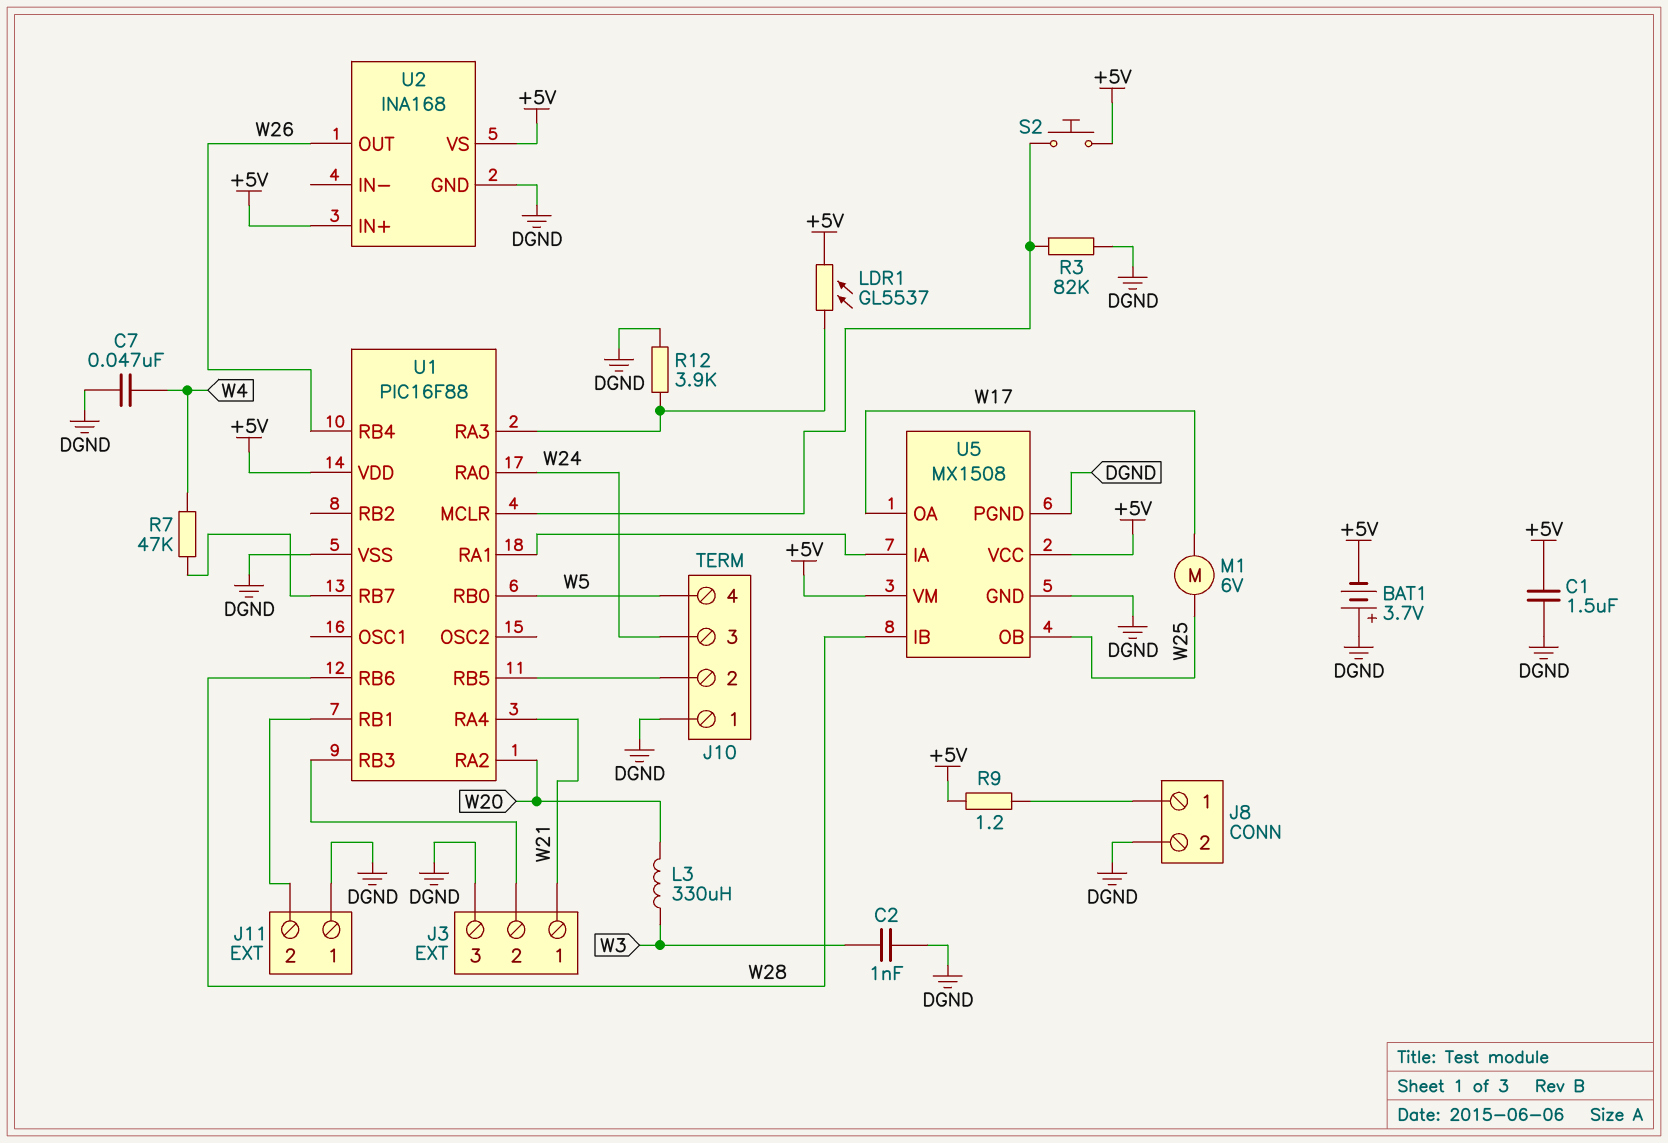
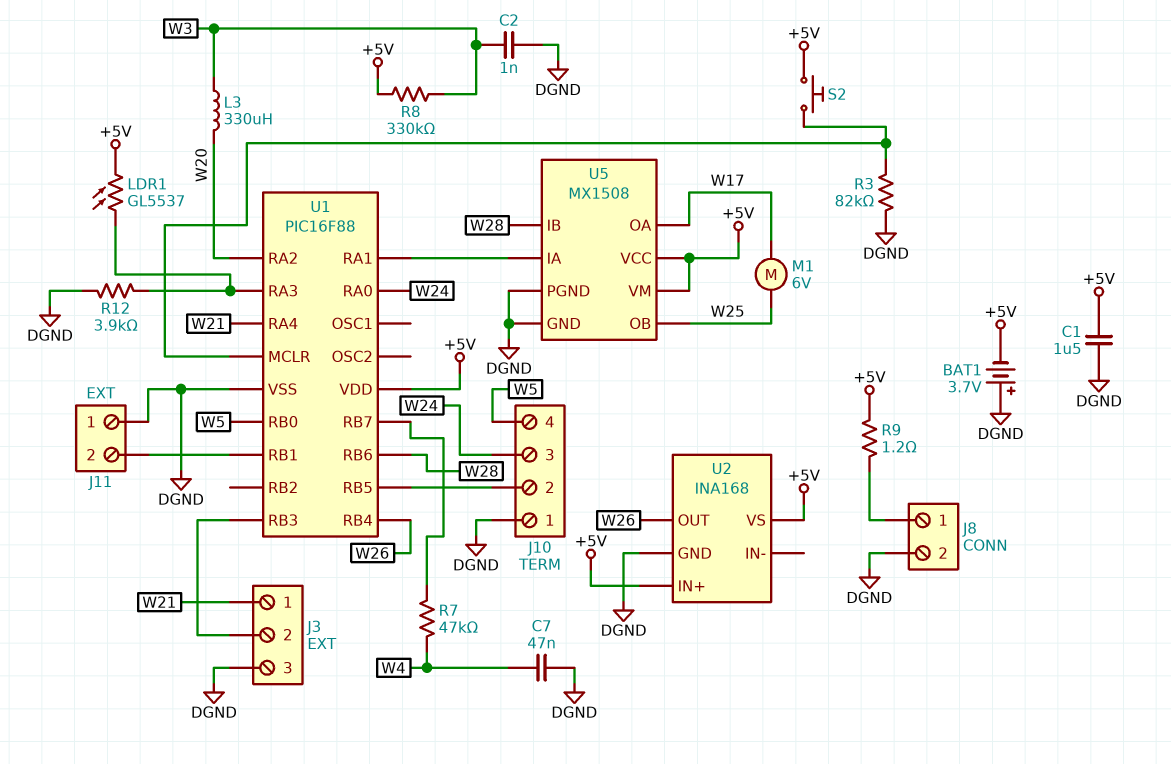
R8: none -> 330k (+5V, W3)

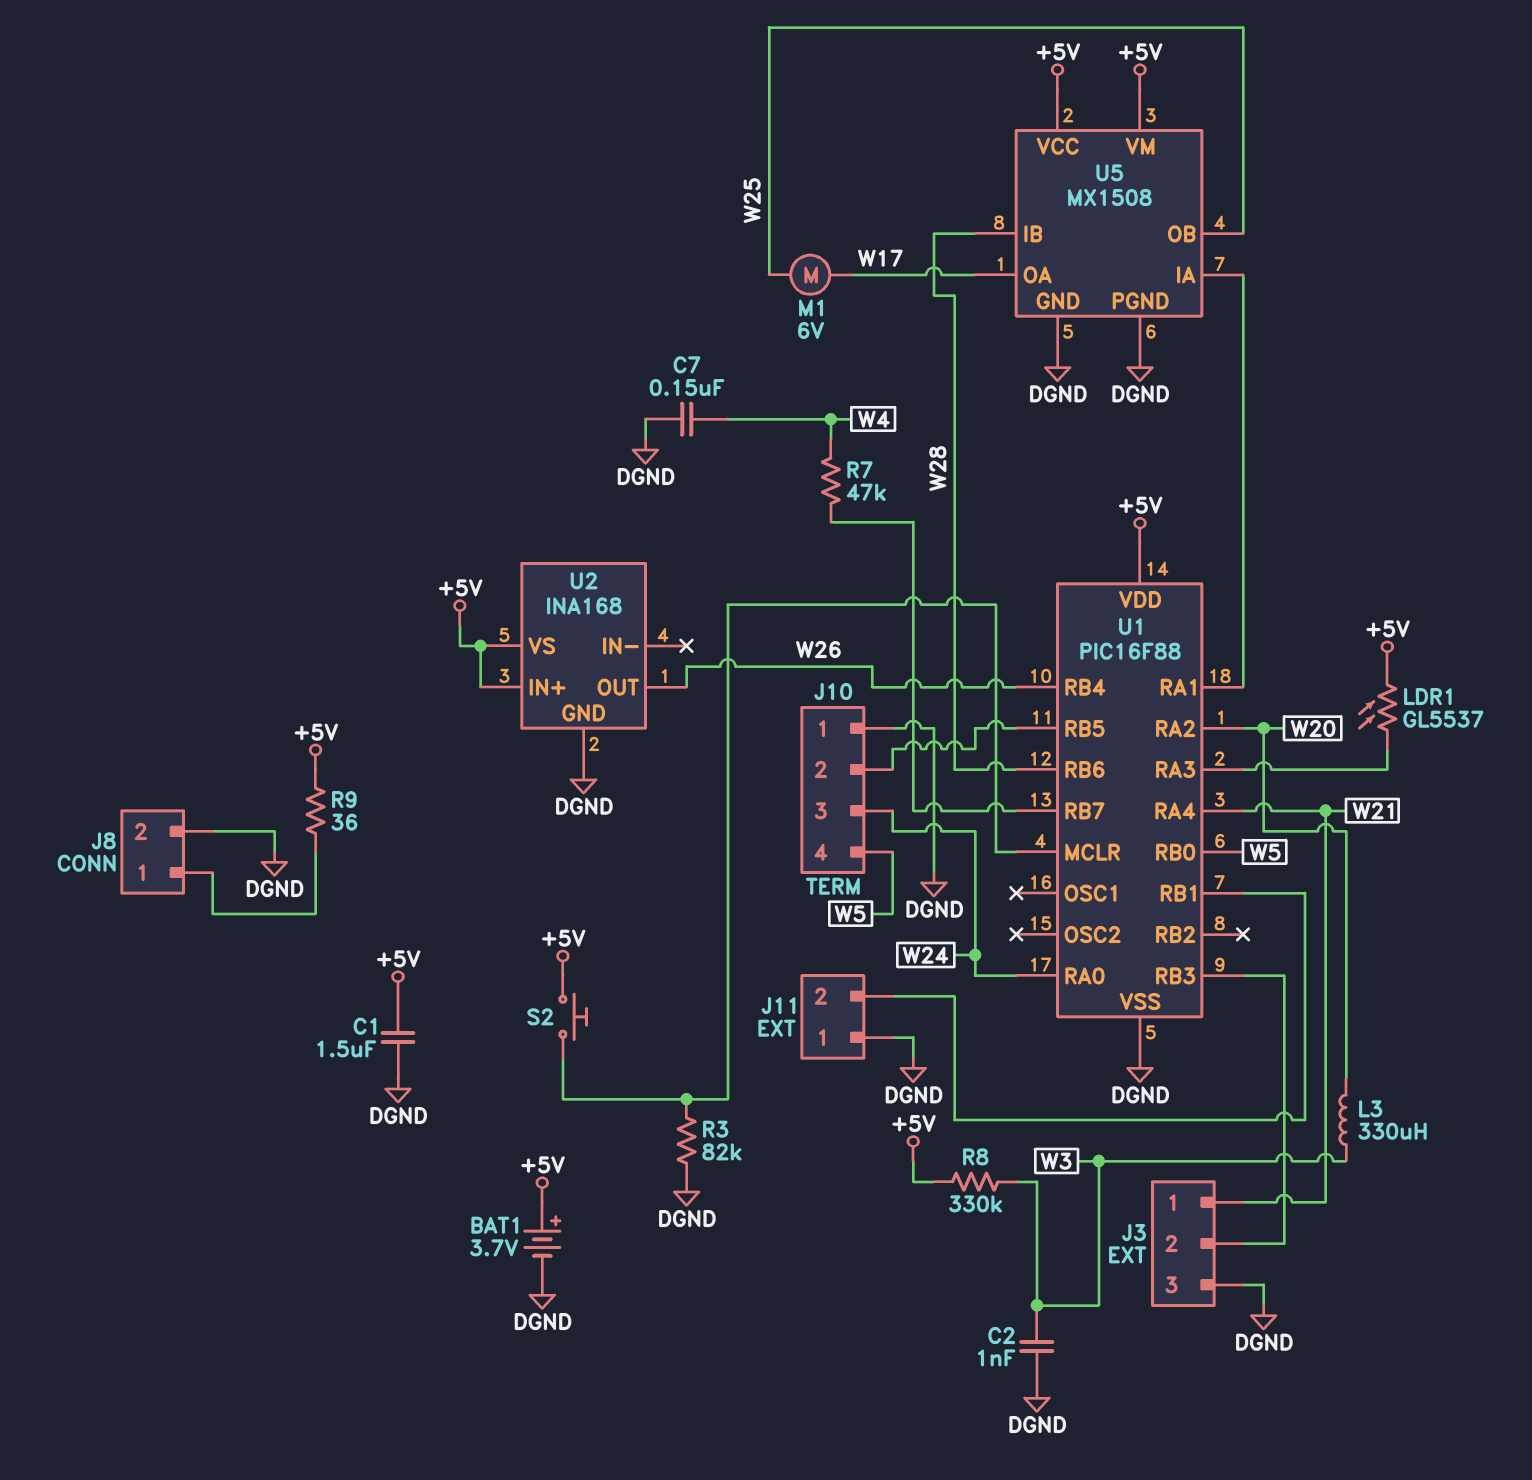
BAT1: 3.7V (plus DGND, minus +5V) -> 3.7V (plus +5V, minus DGND)
C7: 47nF (DGND, W4) -> 150nF (DGND, W4)
R9: 1.2 (+5V, J8/1) -> 36 (+5V, J8/1)
R12: 3.9k (DGND, U1/RA3) -> none

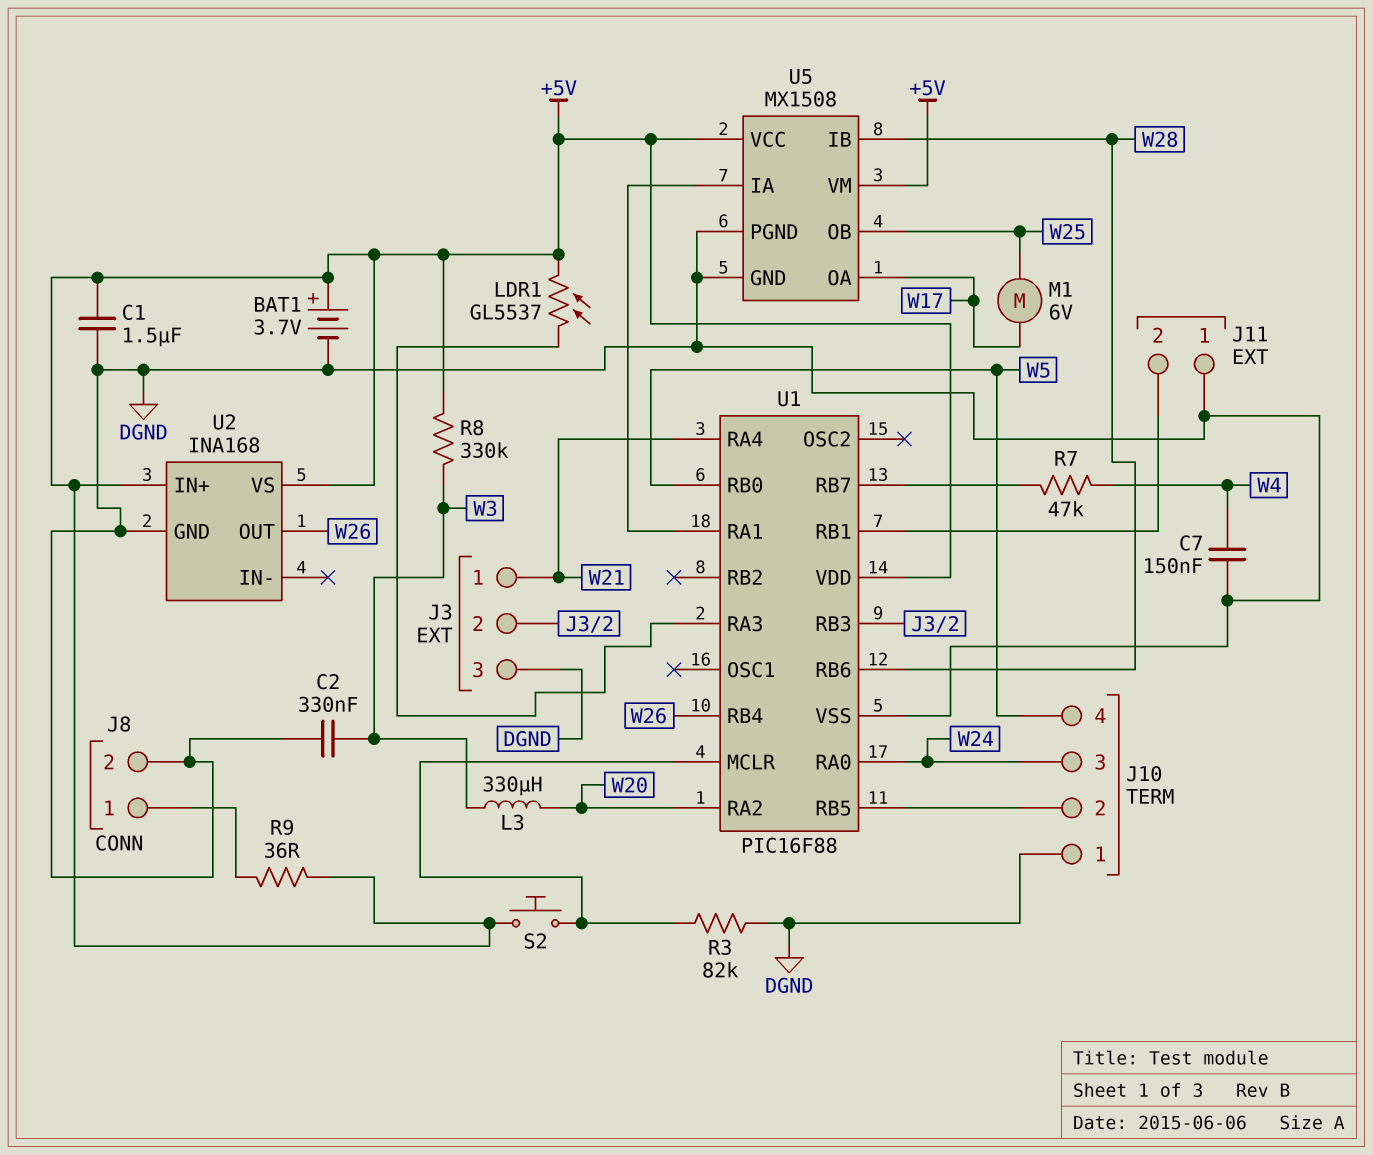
C2: 1nF (DGND, W3) -> 330nF (DGND, W3)

